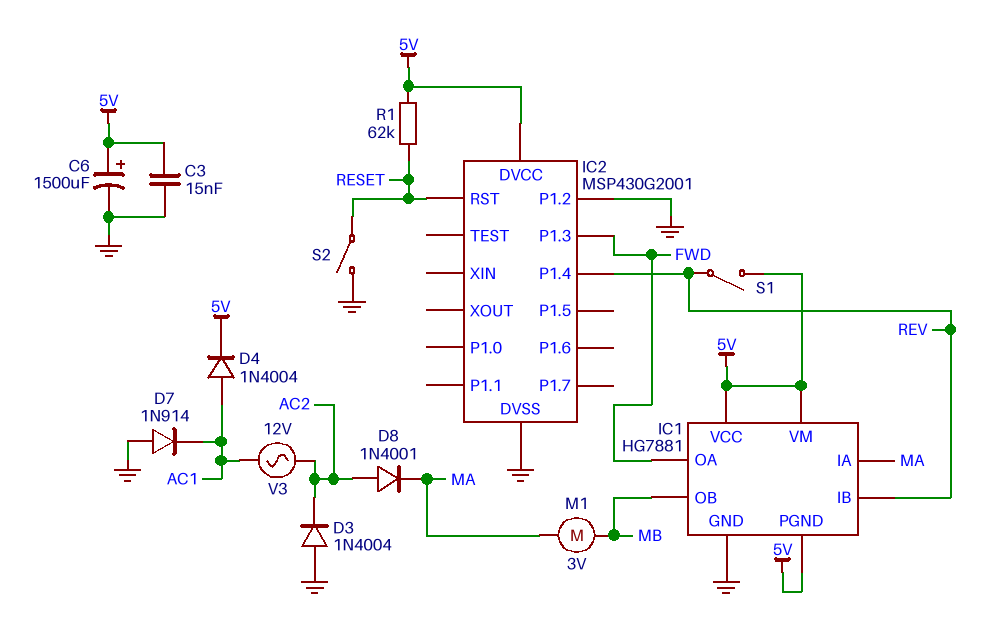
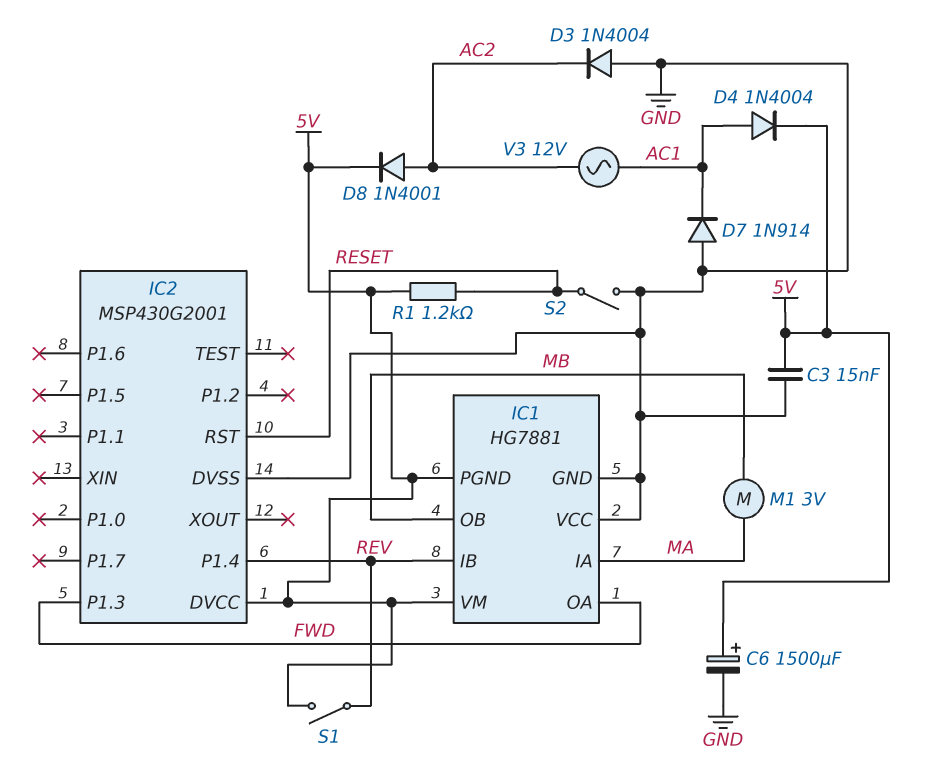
D8: diode 1N4001 (A AC2, K MA) -> diode 1N4001 (A AC2, K 5V)
IC1 pin VCC: 5V -> GND
IC2 pin P1.2: GND -> none
R1: 62k (5V, RESET) -> 1.2k (5V, RESET)

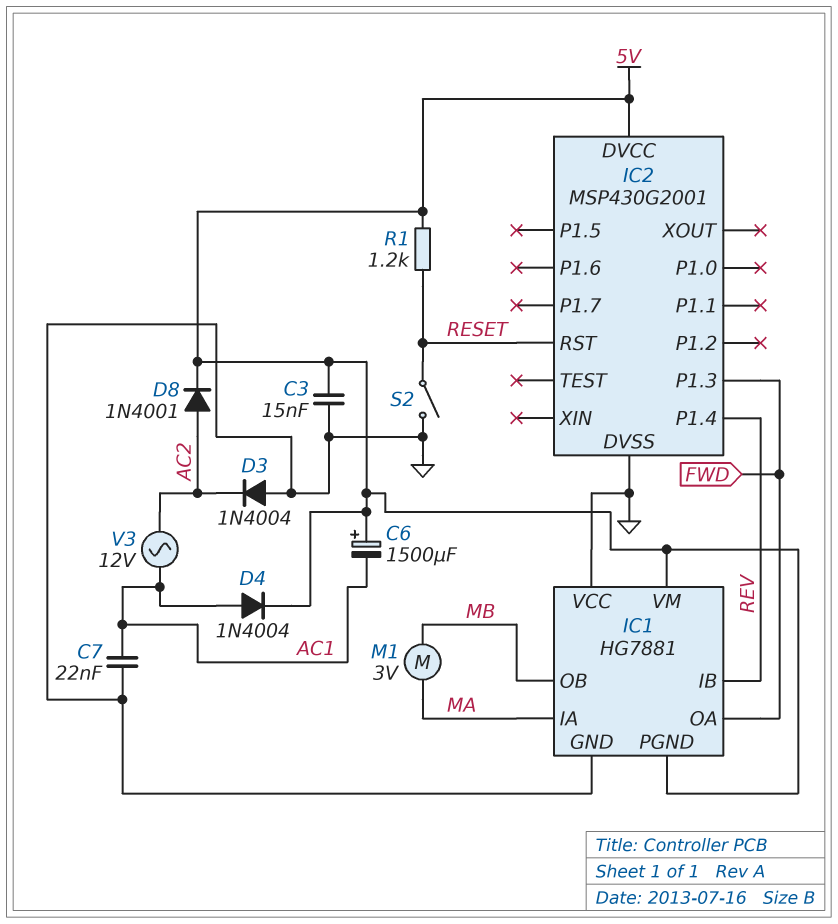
C6: 1500uF (plus 5V, minus GND) -> 1500uF (plus 5V, minus AC1)
C7: none -> 22nF (AC1, GND)
D7: diode 1N914 (A GND, K AC1) -> none
S1: switch (5V, REV) -> none

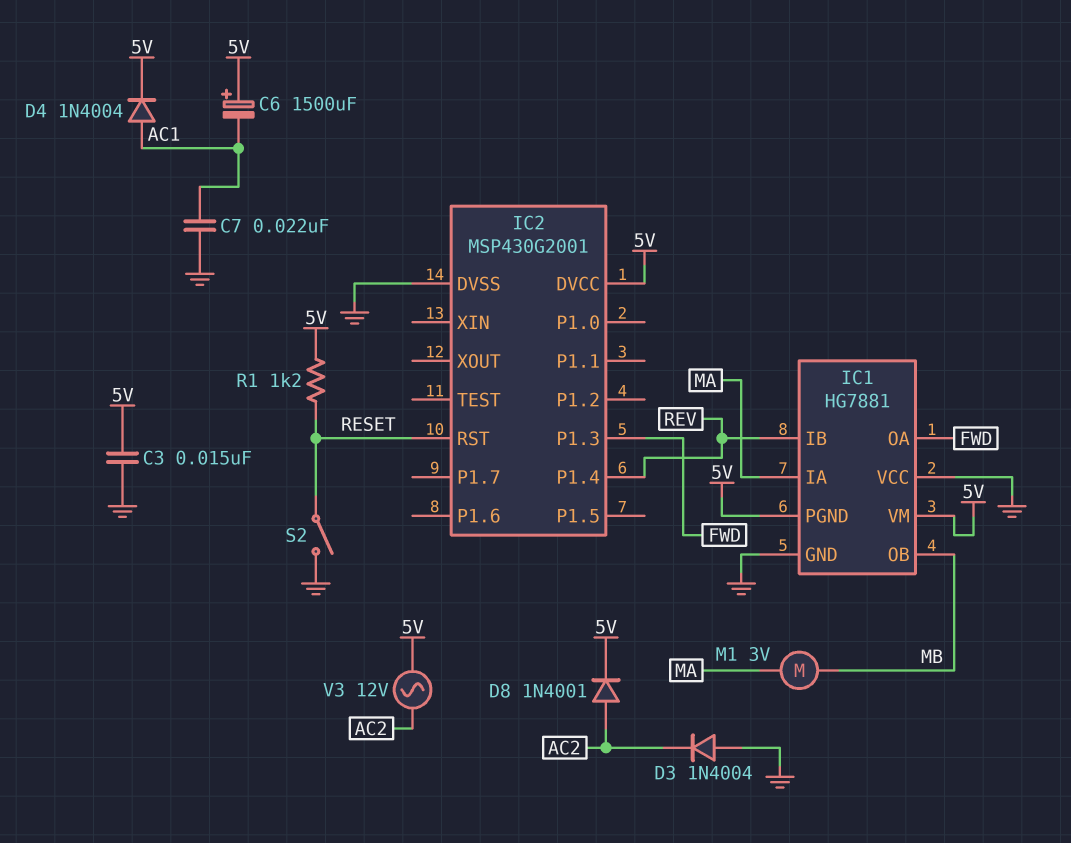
V3: AC 12V (AC1, AC2) -> AC 12V (5V, AC2)

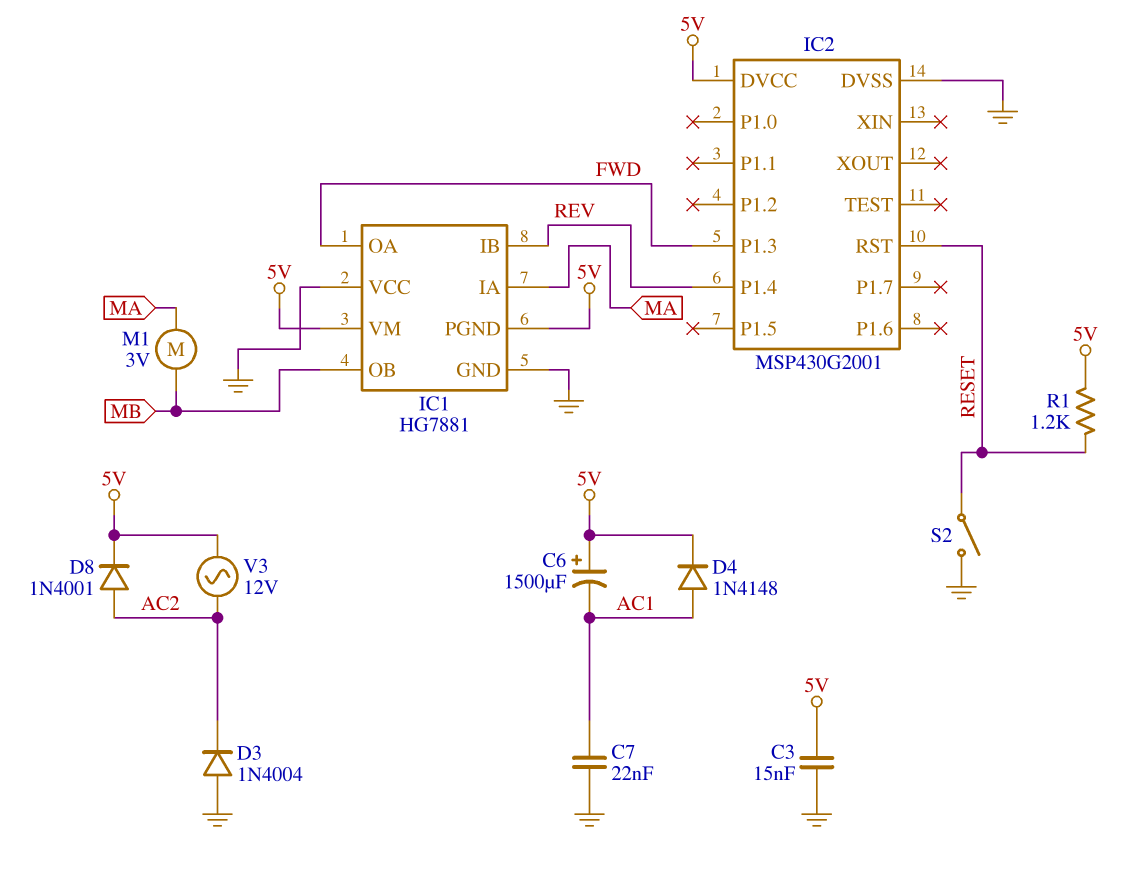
D4: diode 1N4004 (A AC1, K 5V) -> diode 1N4148 (A AC1, K 5V)

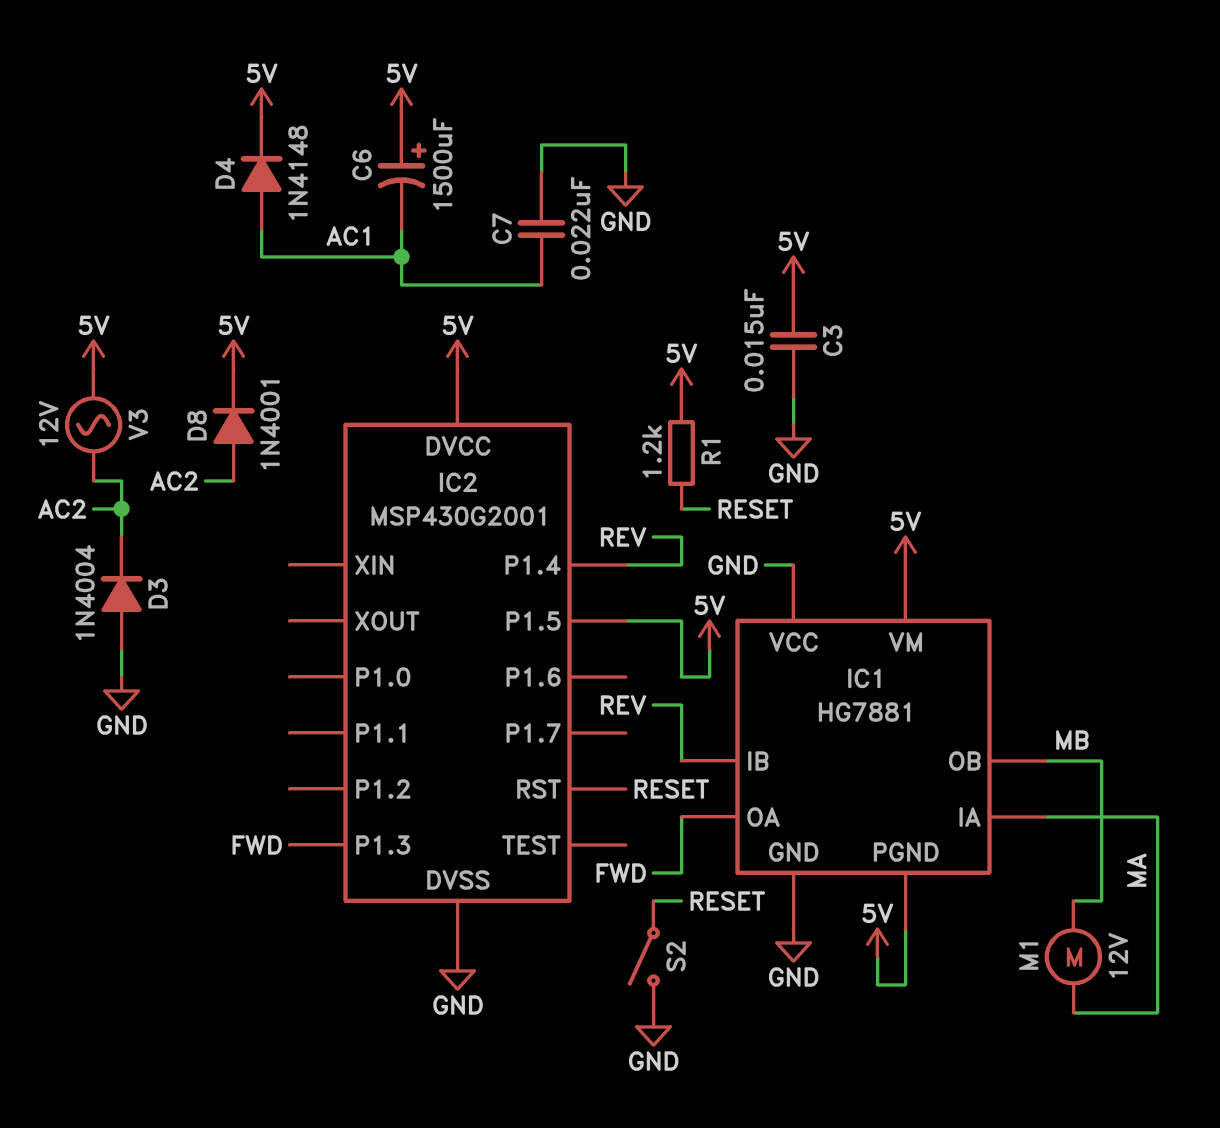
IC2 pin P1.5: none -> 5V
M1: motor 3V (MA, MB) -> motor 12V (MA, MB)

